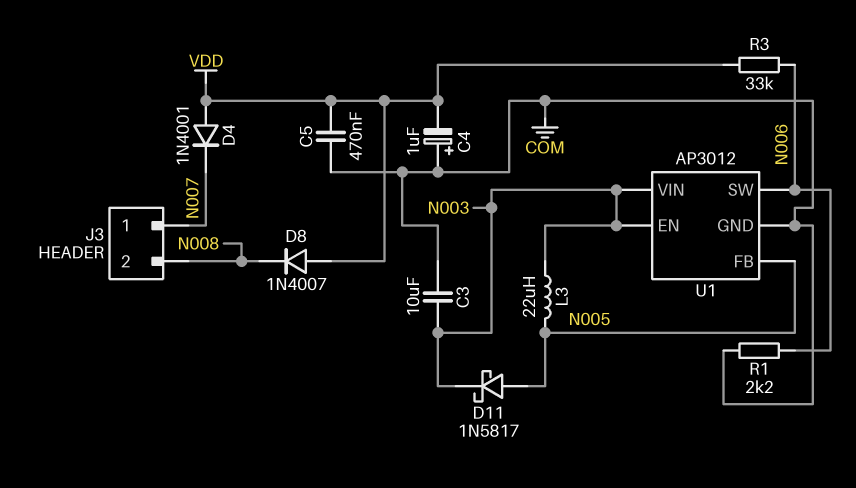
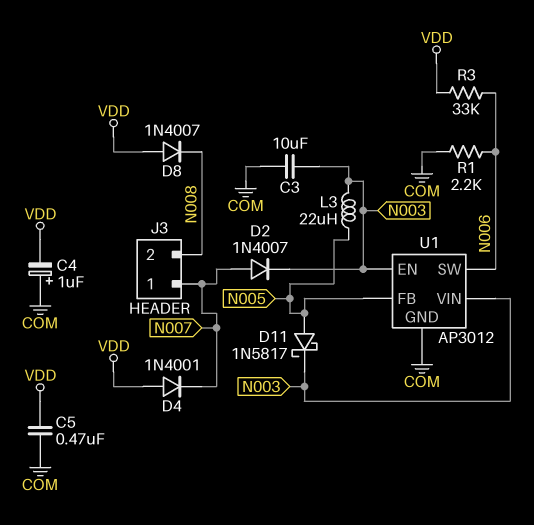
D2: none -> diode 1N4007 (A N007, K N003)

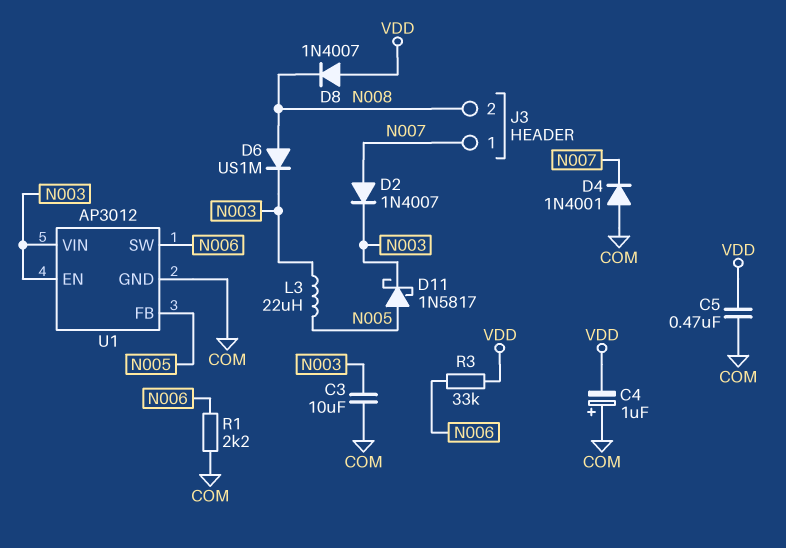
D4: diode 1N4001 (A VDD, K N007) -> diode 1N4001 (A COM, K N007)
D6: none -> diode US1M (A N008, K N003)

